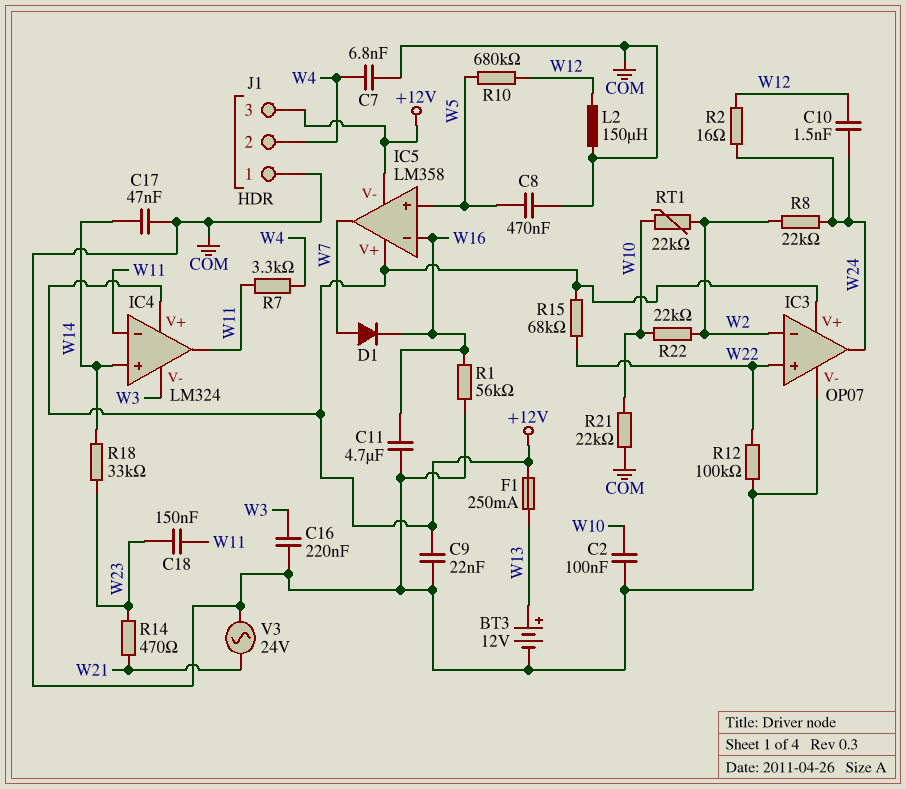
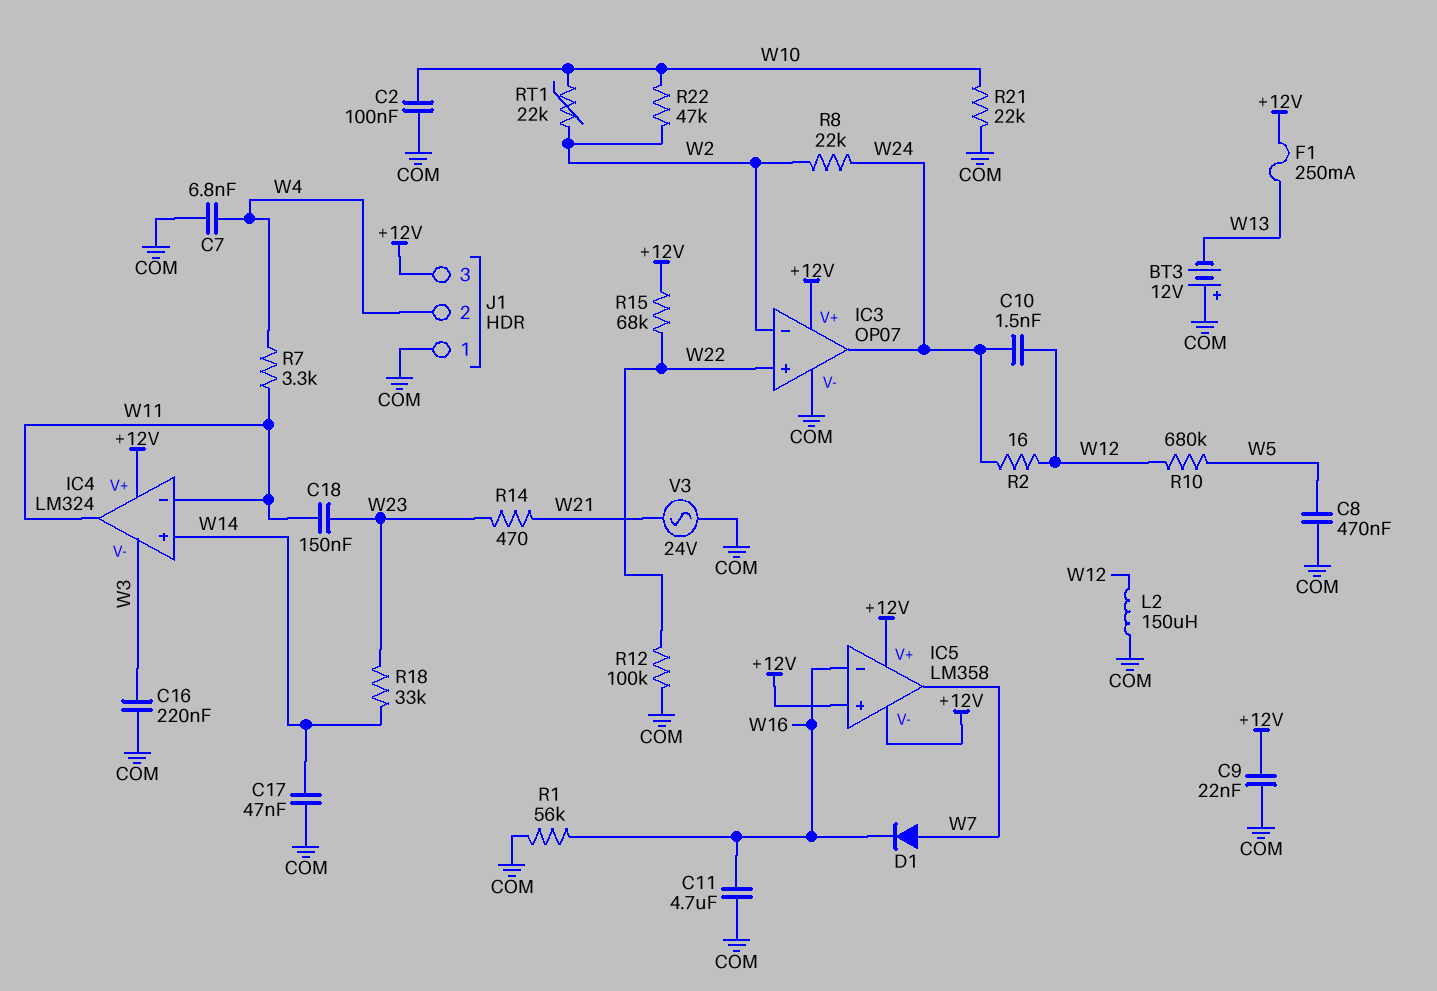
BT3: 12V (plus W13, minus COM) -> 12V (plus COM, minus W13)
IC5 pin in+: W5 -> +12V
R22: 22k (W2, W10) -> 47k (W2, W10)

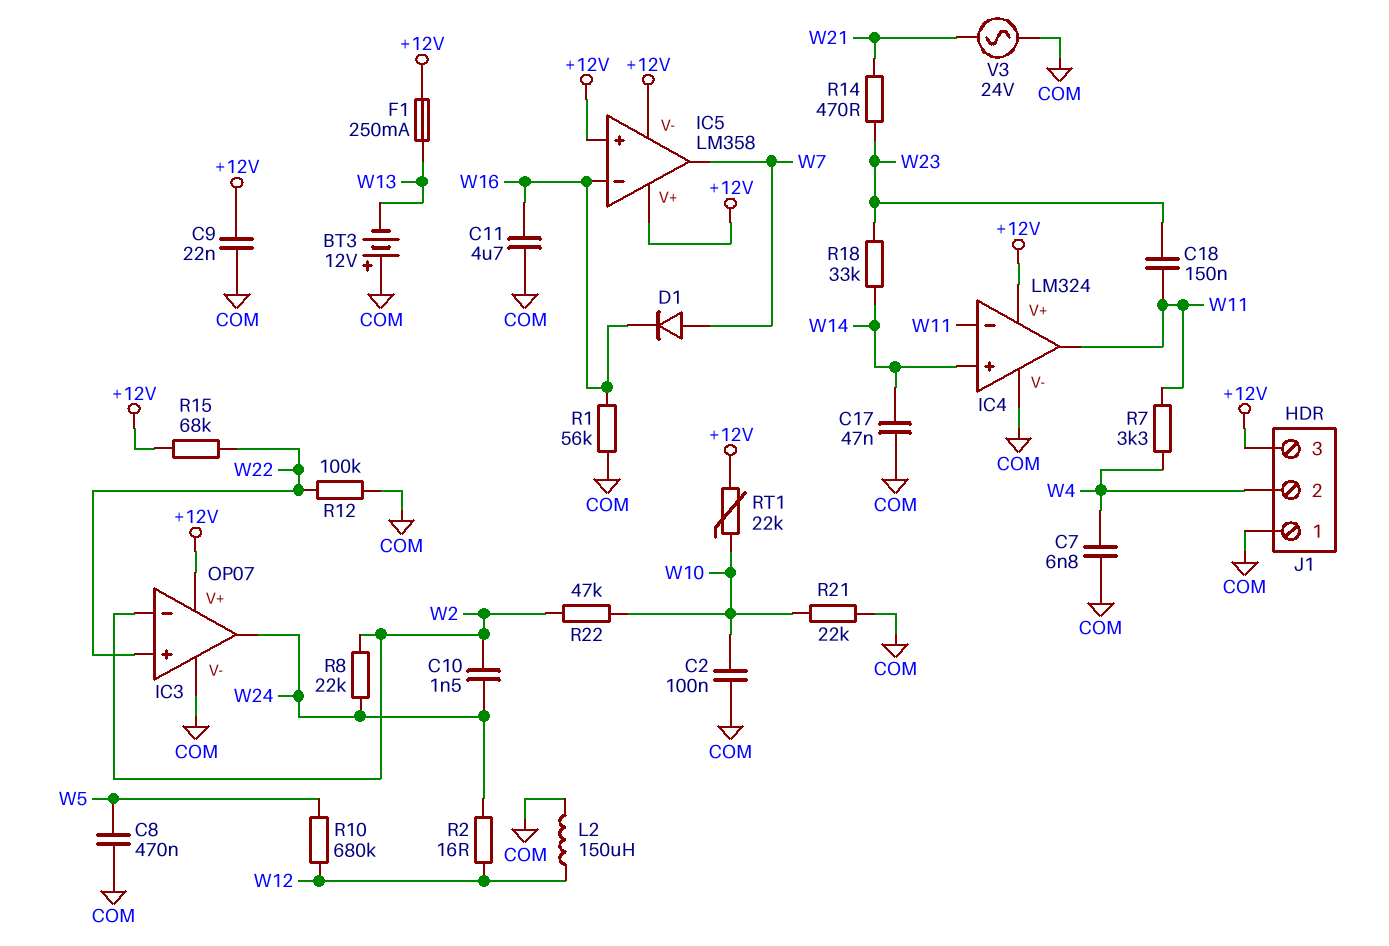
C10: 1.5nF (W12, W24) -> 1.5nF (W2, W24)
C16: 220nF (COM, W3) -> none
IC4 pin V-: W3 -> COM
RT1: 22k (W2, W10) -> 22k (+12V, W10)

